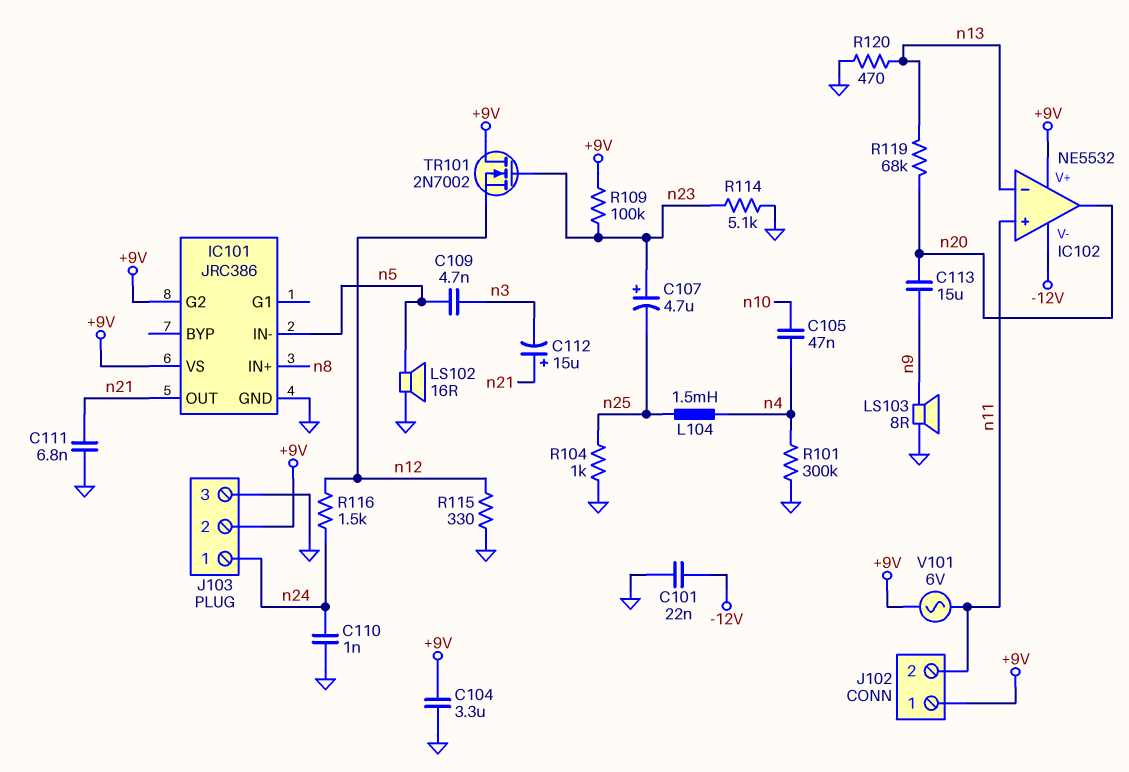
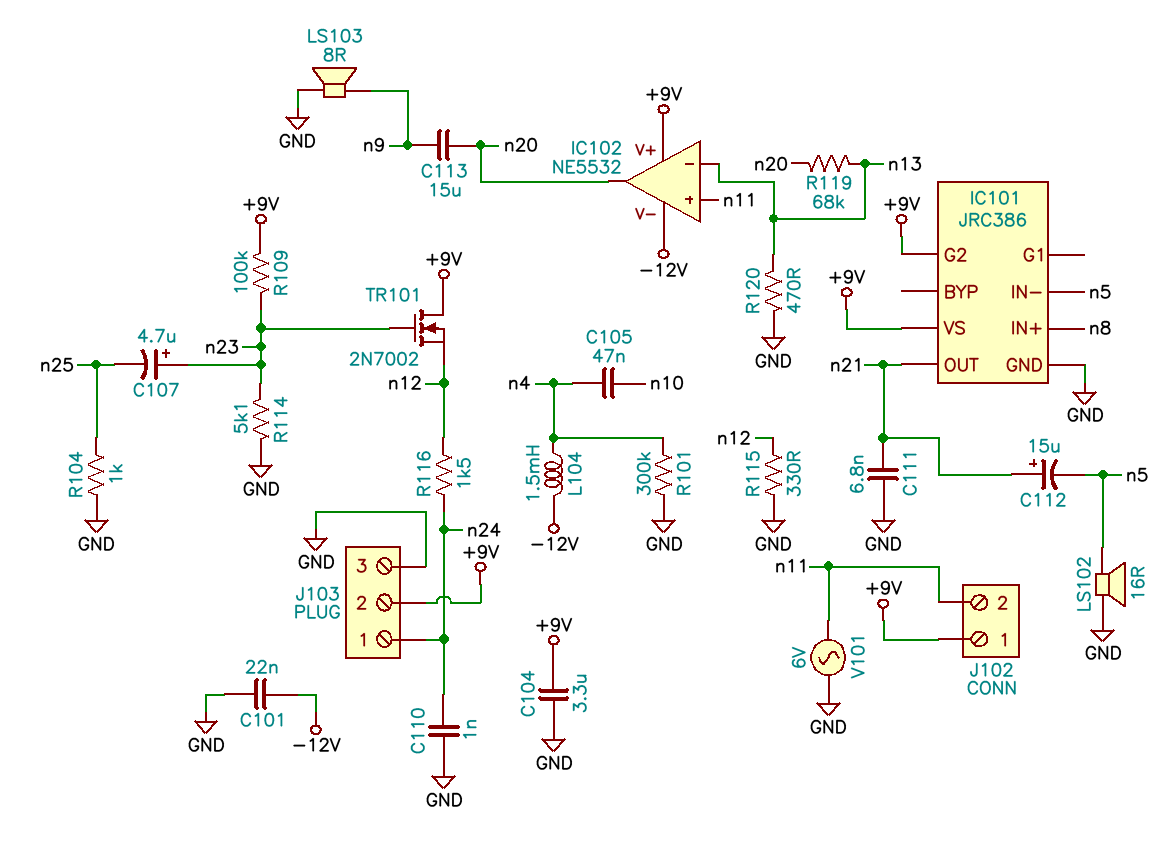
C109: 4.7nF (n3, n5) -> none
C112: 15uF (plus n21, minus n3) -> 15uF (plus n21, minus n5)
L104: 1.5mH (n4, n25) -> 1.5mH (-12V, n4)
V101: AC 6V (+9V, n11) -> AC 6V (GND, n11)

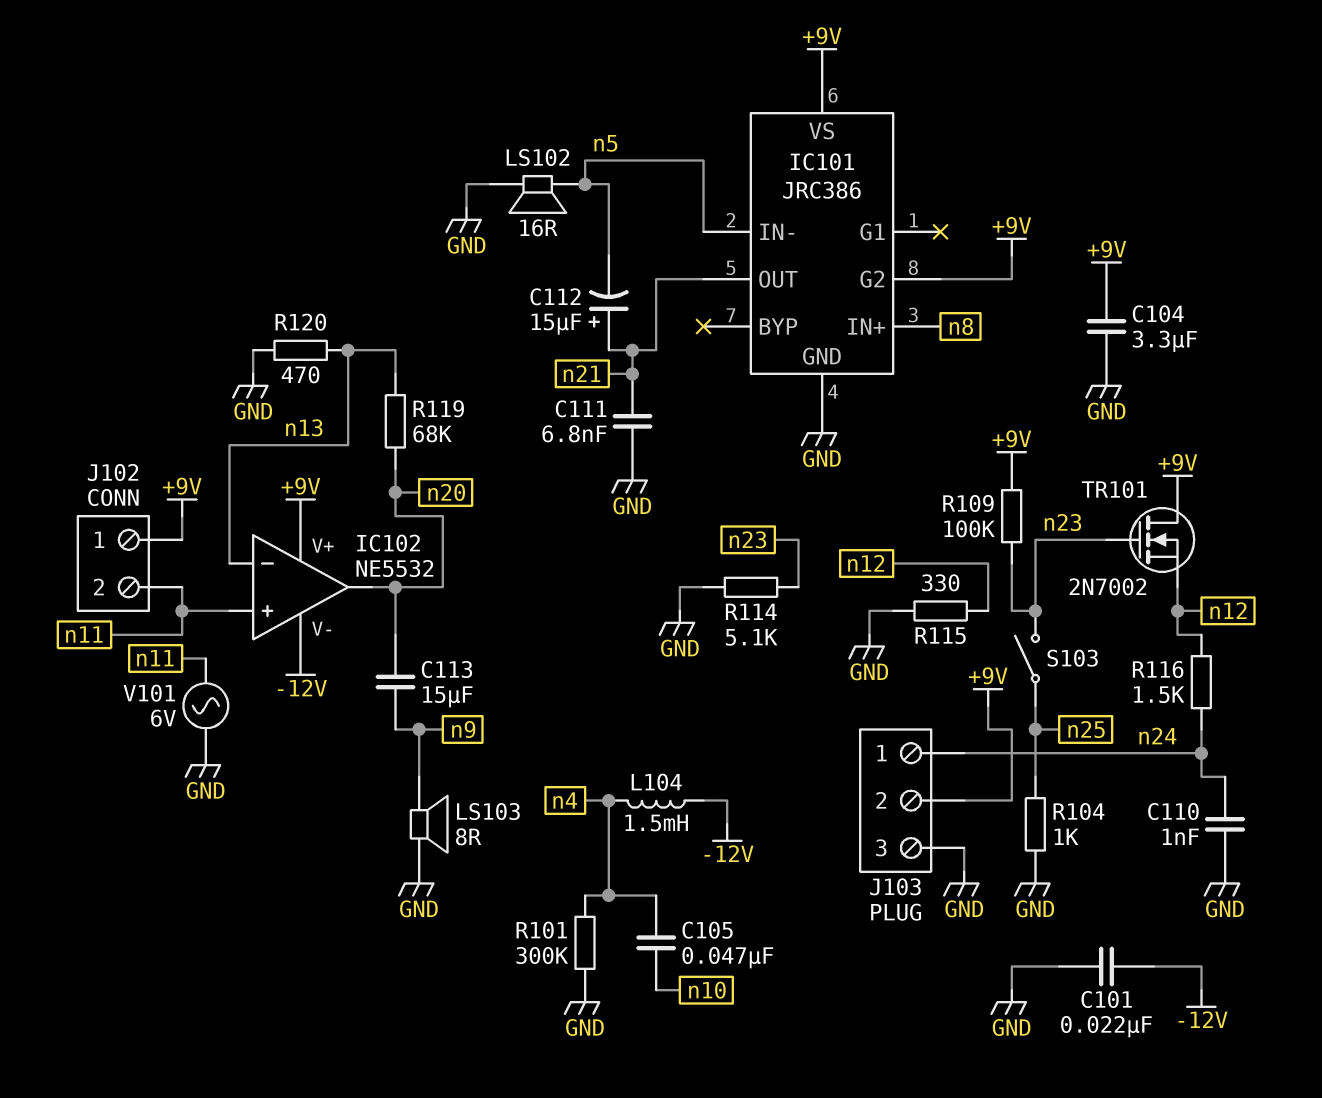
C107: 4.7uF (plus n23, minus n25) -> none
S103: none -> switch (n23, n25)

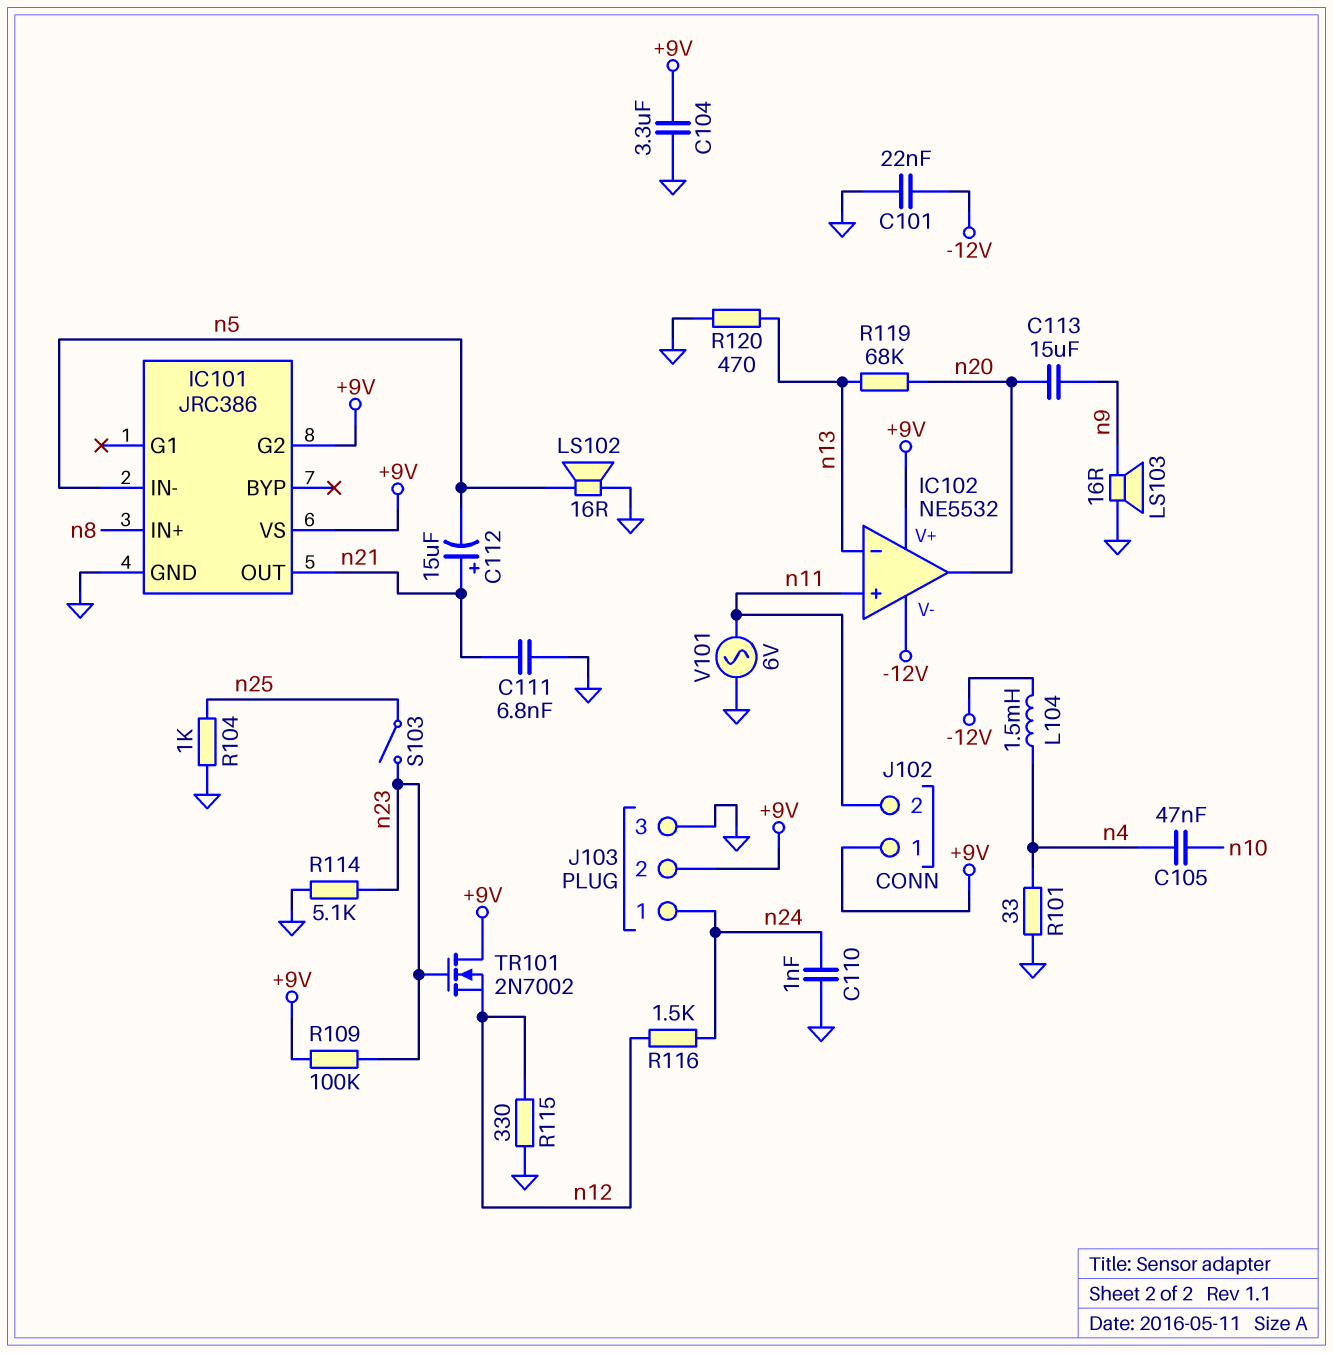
LS103: speaker 8R (GND, n9) -> speaker 16R (GND, n9)
R101: 300k (GND, n4) -> 33 (GND, n4)

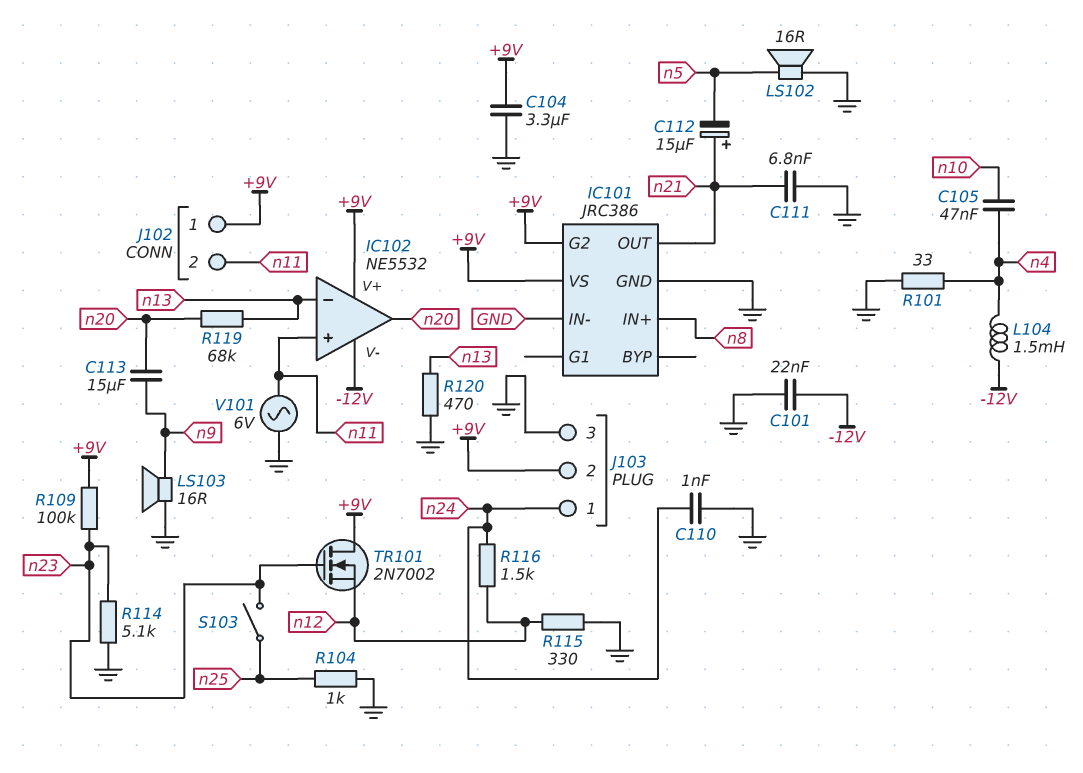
IC101 pin IN-: n5 -> GND

